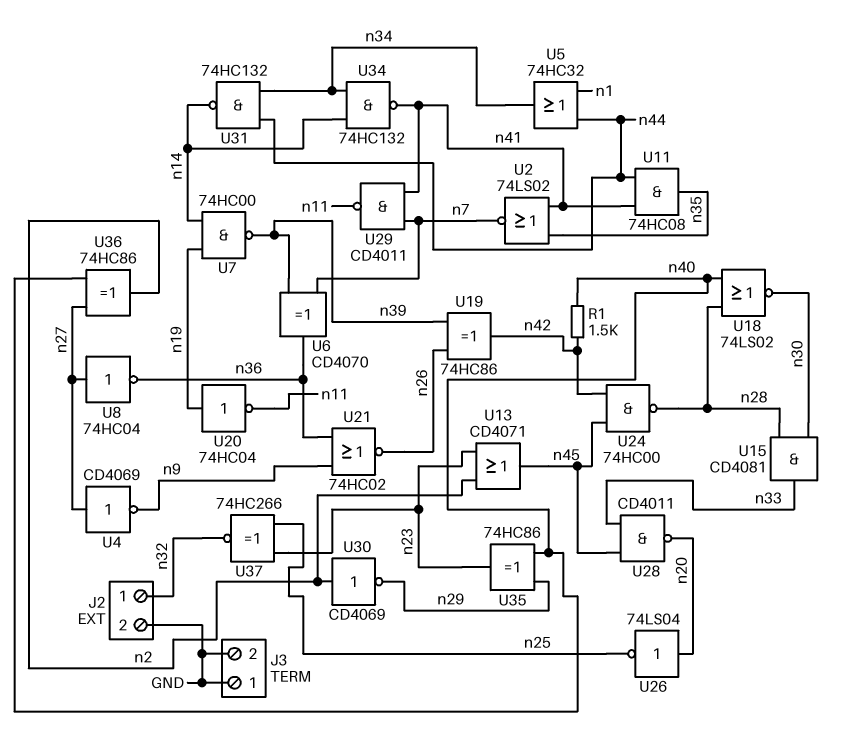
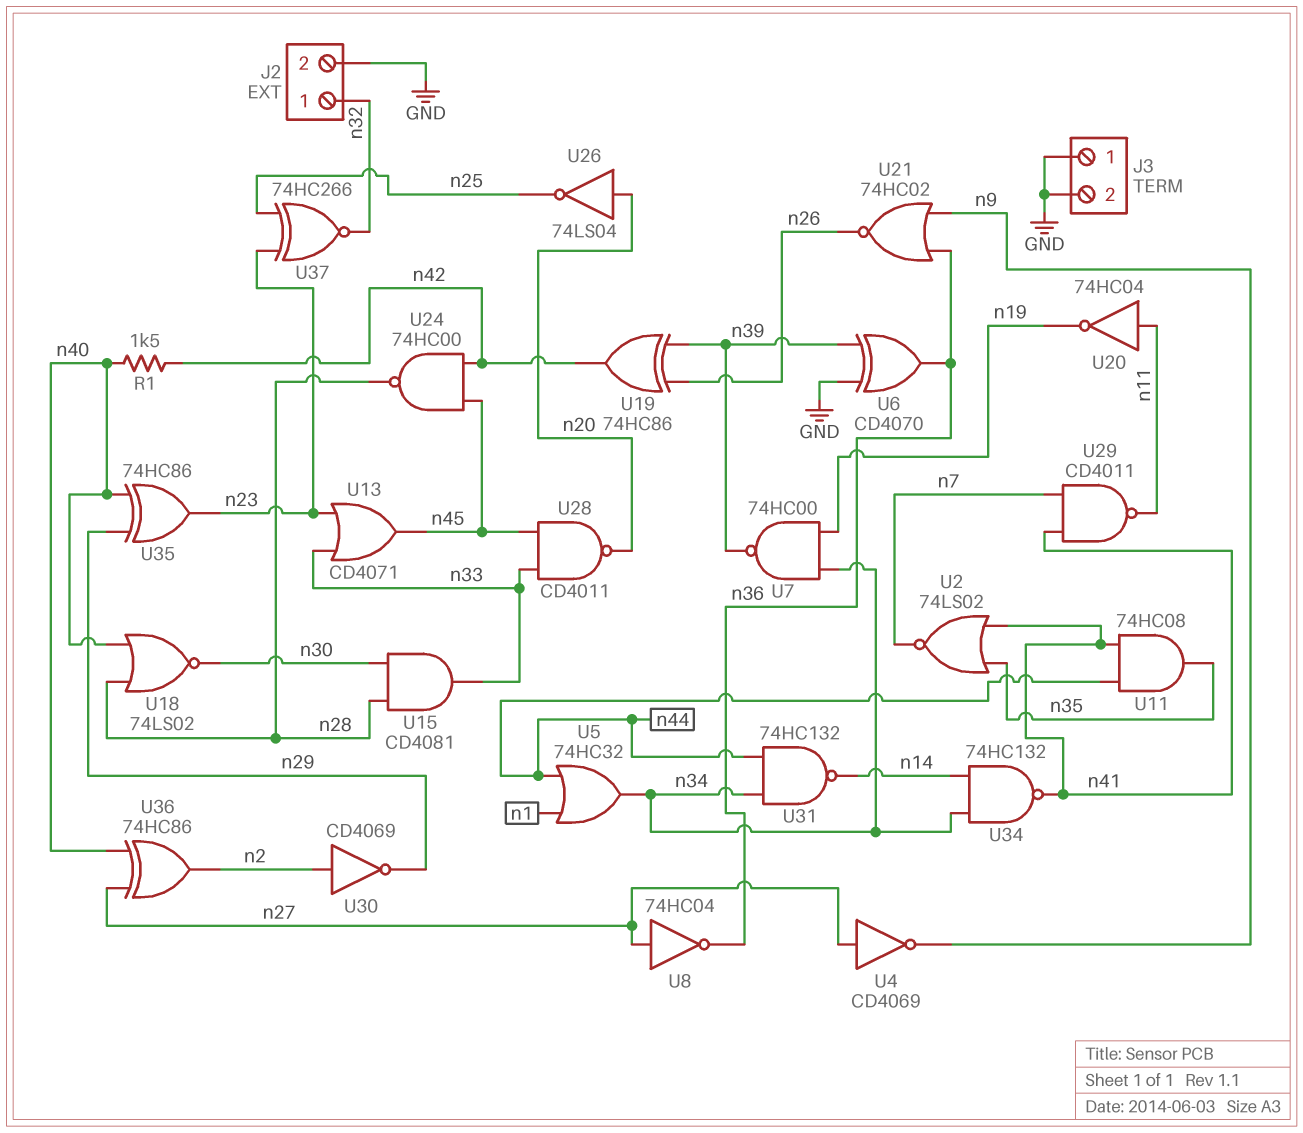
U6: XOR CD4070 (in n7, in n39, out n36) -> XOR CD4070 (in GND, in n39, out n36)
U7: NAND 74HC00 (in n14, in n19, out n39) -> NAND 74HC00 (in n19, in n34, out n39)
U13: OR CD4071 (in n2, in n23, out n45) -> OR CD4071 (in n23, in n33, out n45)
U20: NOT 74HC04 (in n19, out n11) -> NOT 74HC04 (in n11, out n19)

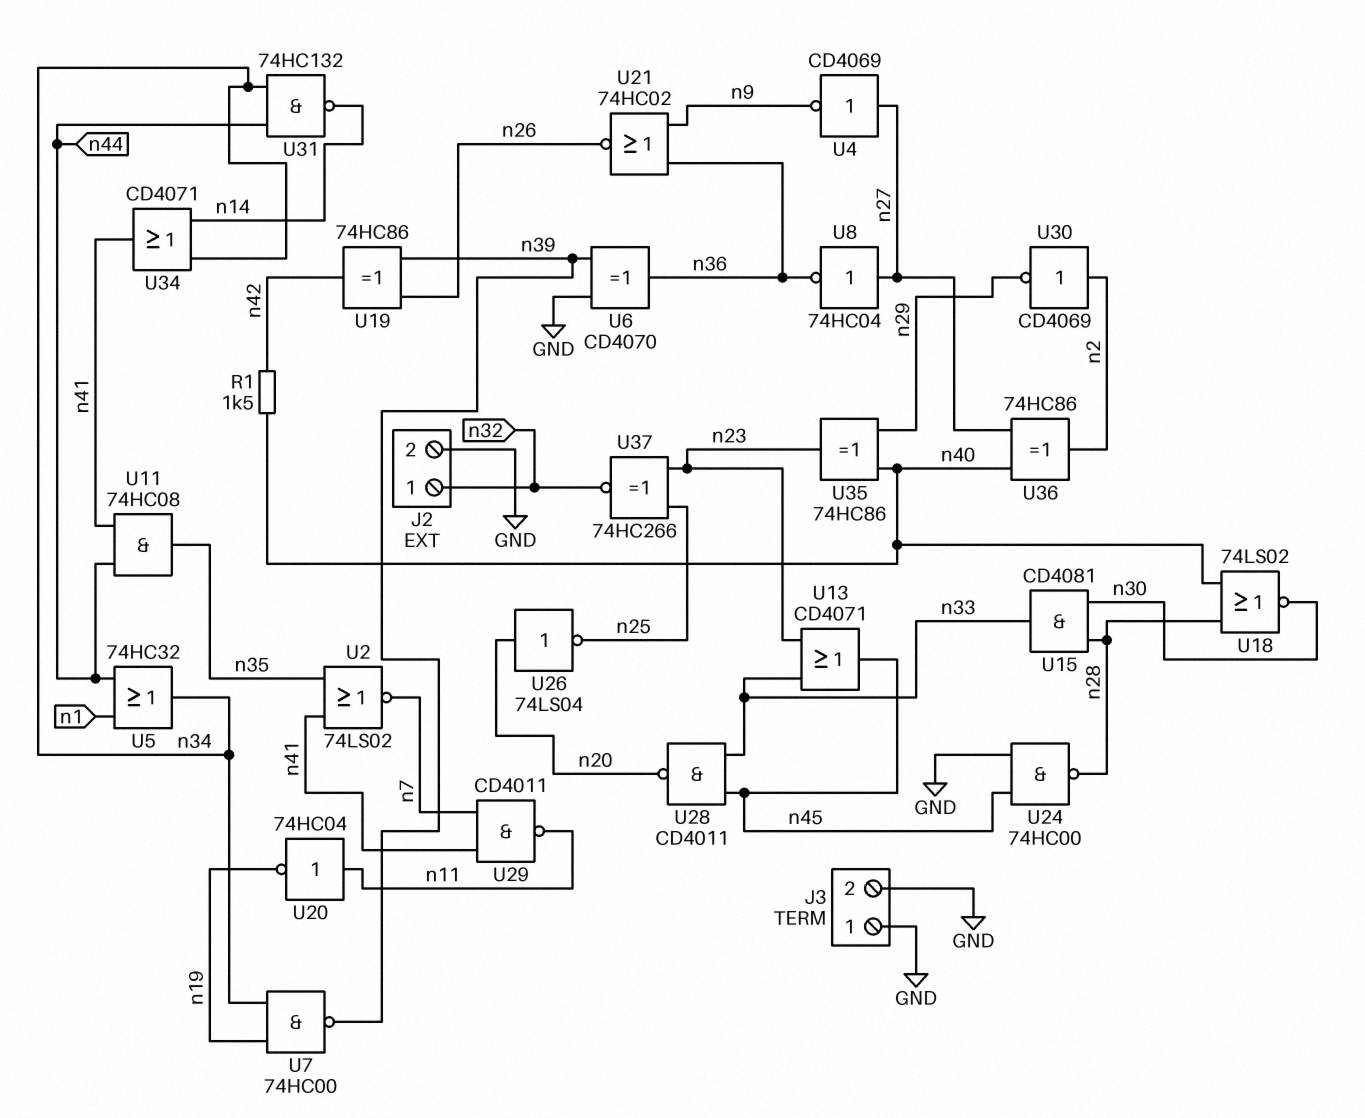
U24: NAND 74HC00 (in n42, in n45, out n28) -> NAND 74HC00 (in GND, in n45, out n28)
U34: NAND 74HC132 (in n14, in n34, out n41) -> OR CD4071 (in n14, in n34, out n41)

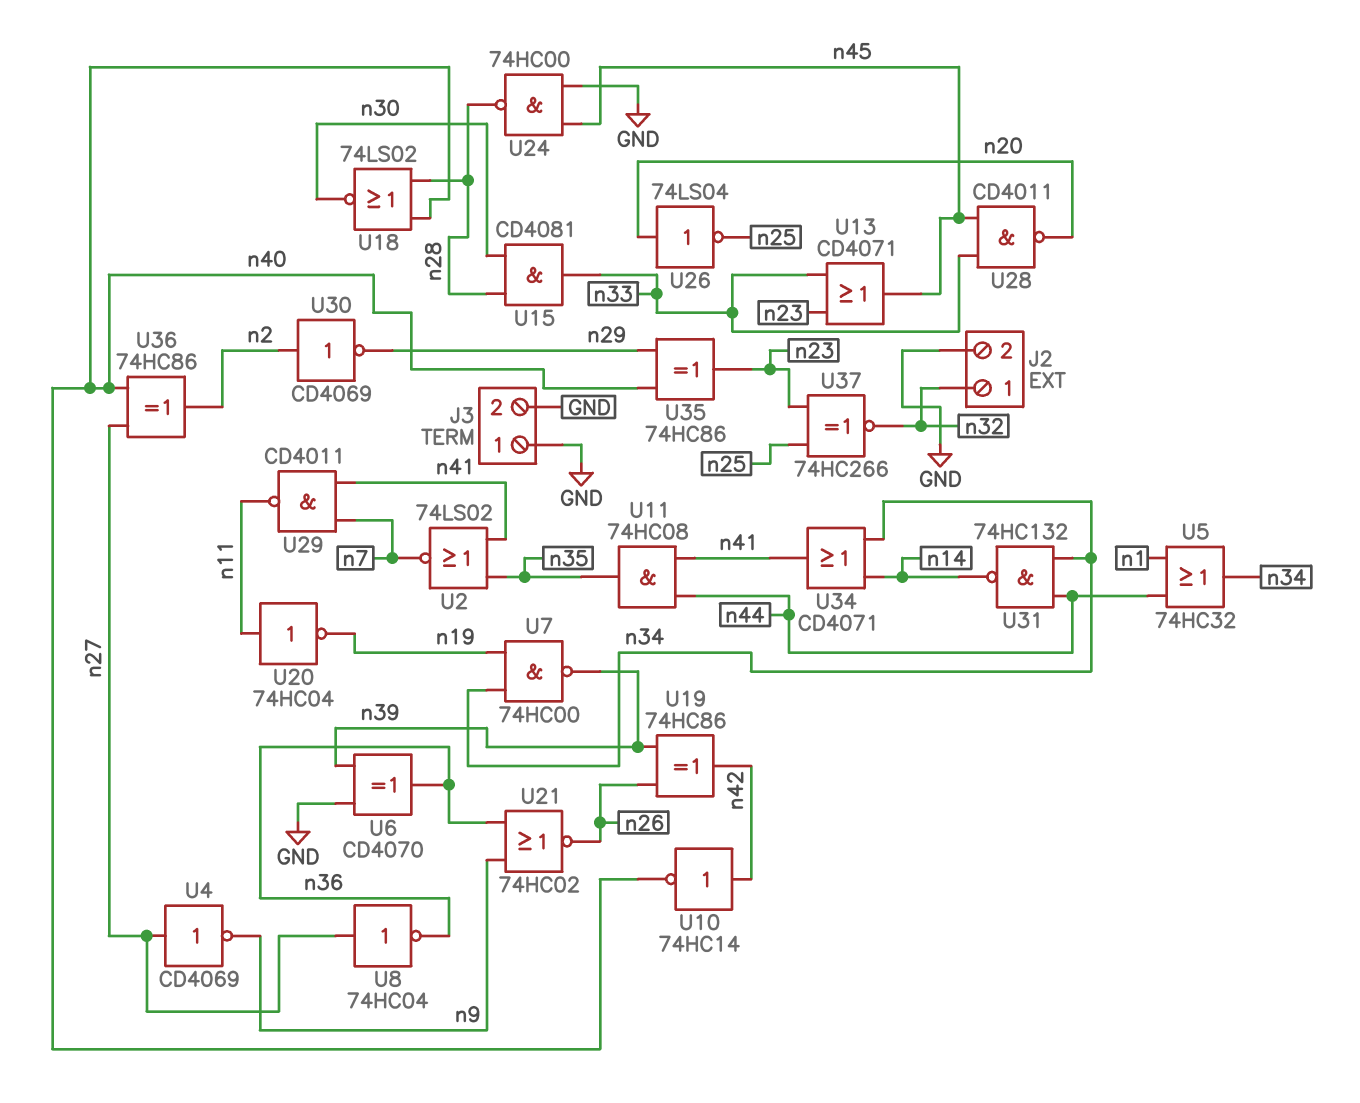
R1: 1.5k (n40, n42) -> none
U10: none -> NOT 74HC14 (in n42, out n40)

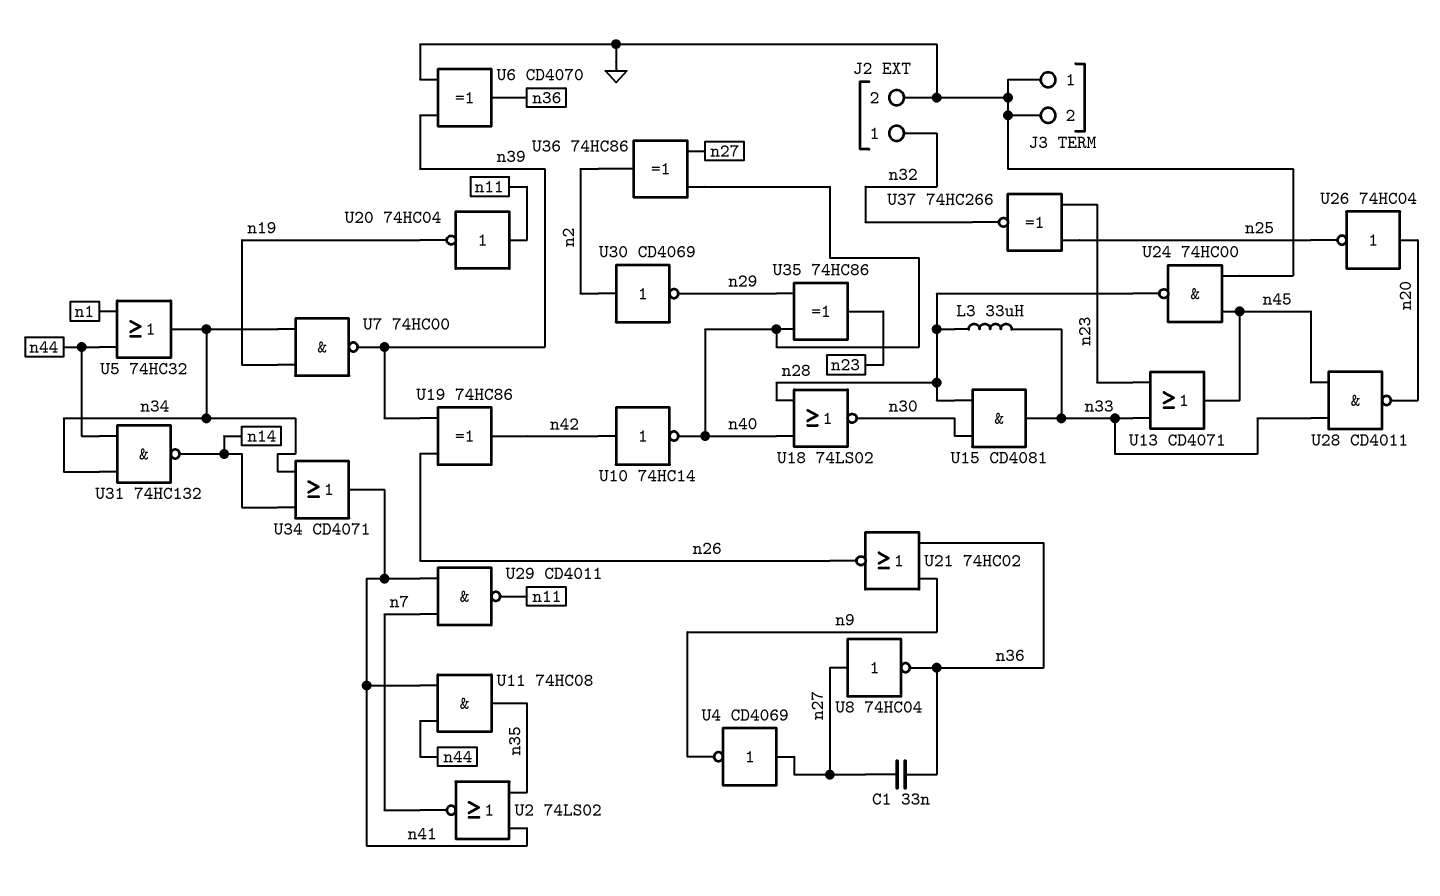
C1: none -> 33nF (n27, n36)
L3: none -> 33uH (n28, n33)
U26: NOT 74LS04 (in n20, out n25) -> NOT 74HC04 (in n20, out n25)

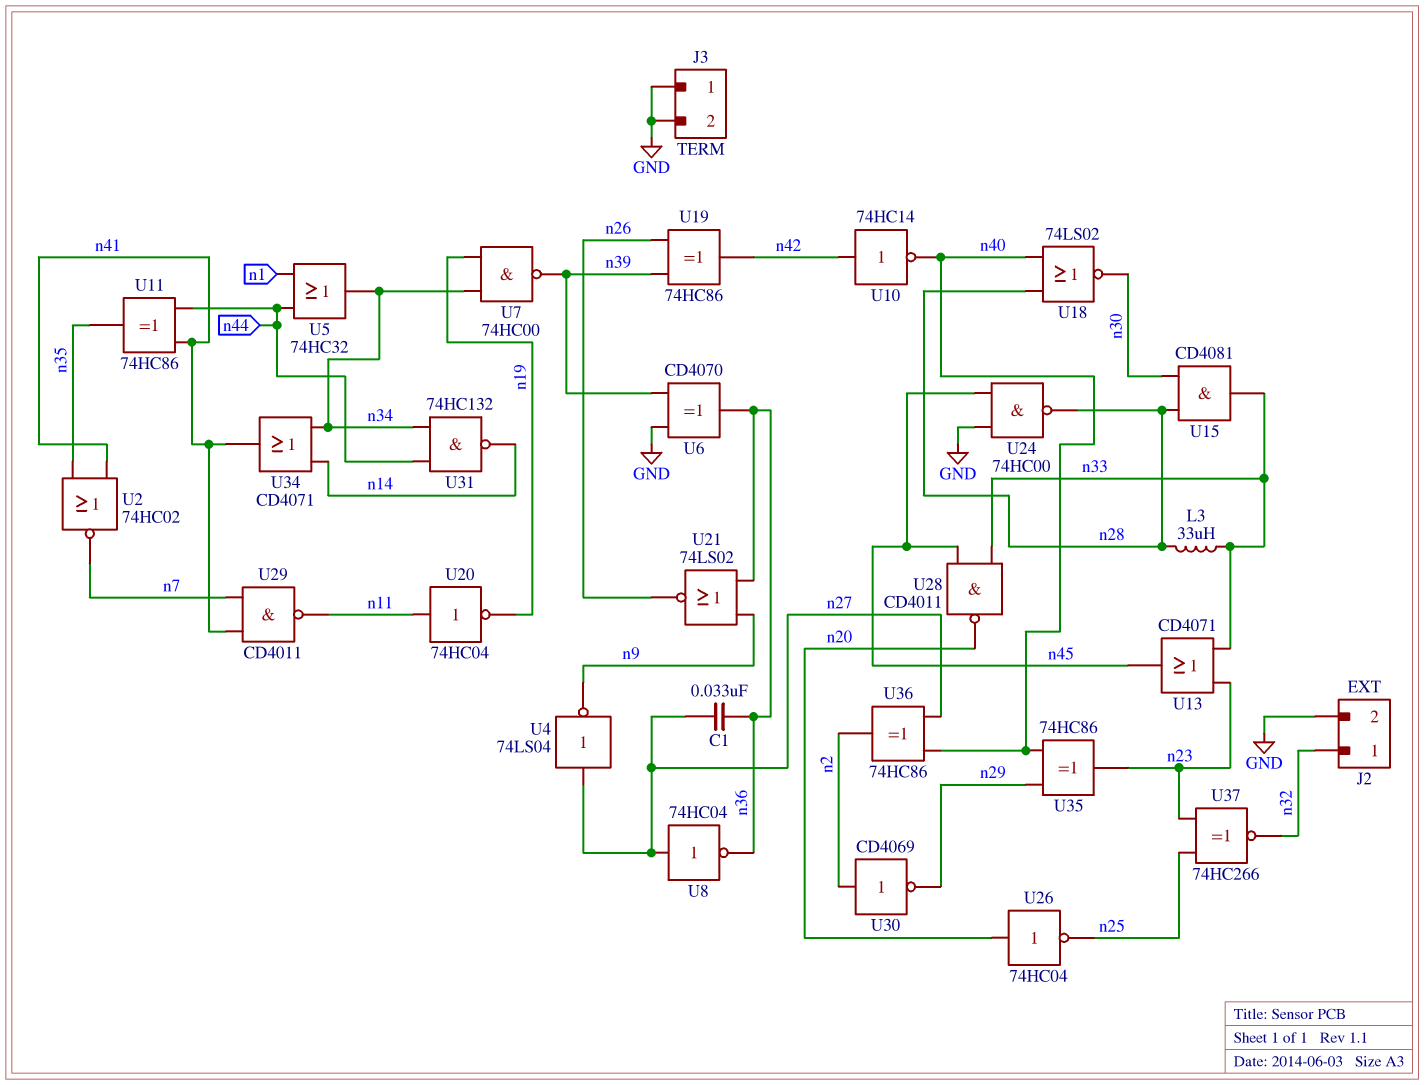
U2: NOR 74LS02 (in n35, in n41, out n7) -> NOR 74HC02 (in n35, in n41, out n7)
U4: NOT CD4069 (in n27, out n9) -> NOT 74LS04 (in n27, out n9)
U11: AND 74HC08 (in n41, in n44, out n35) -> XOR 74HC86 (in n41, in n44, out n35)
U21: NOR 74HC02 (in n9, in n36, out n26) -> NOR 74LS02 (in n9, in n36, out n26)

